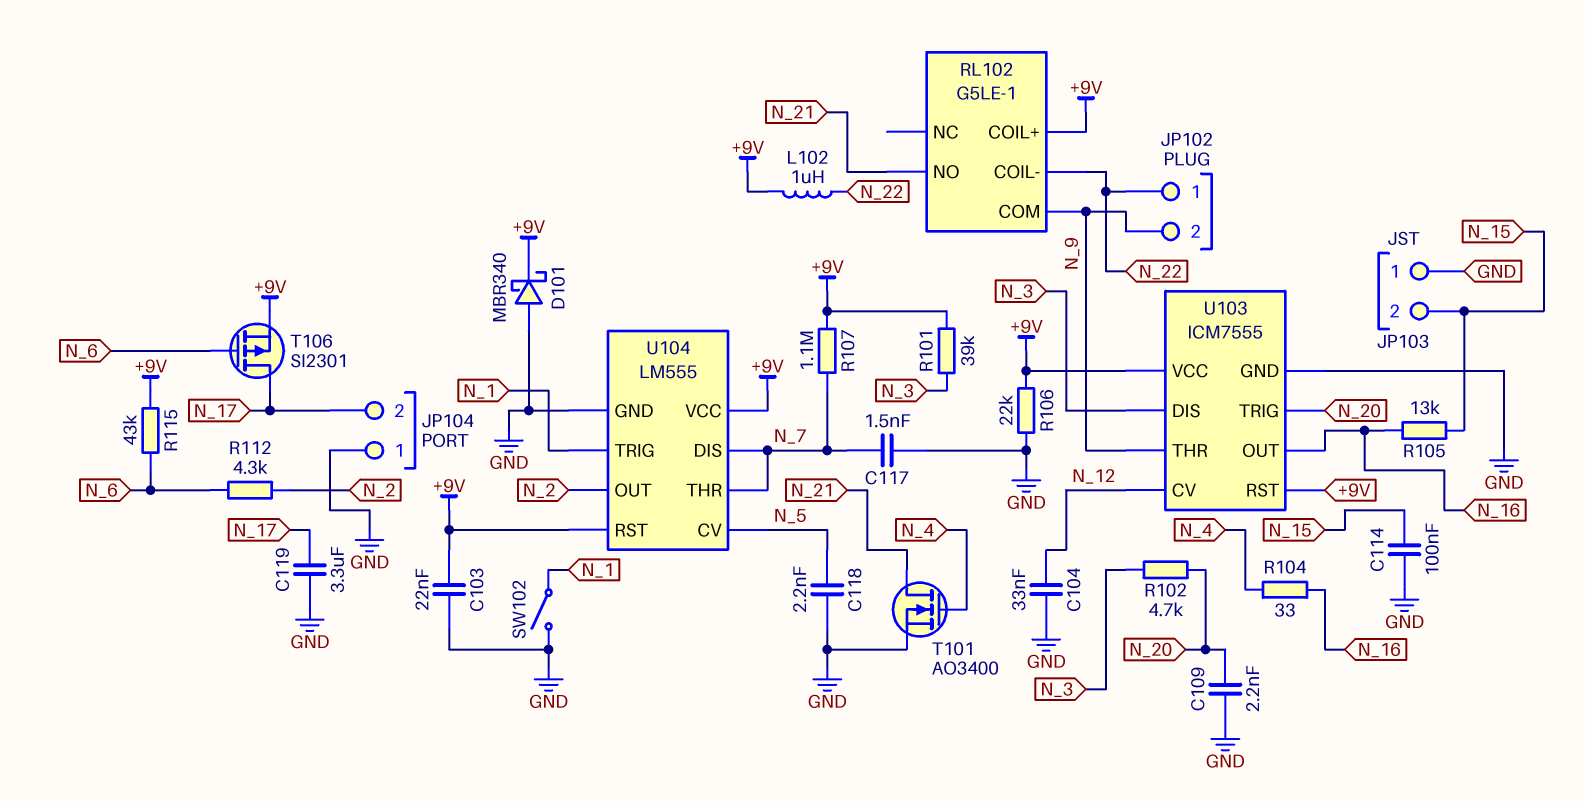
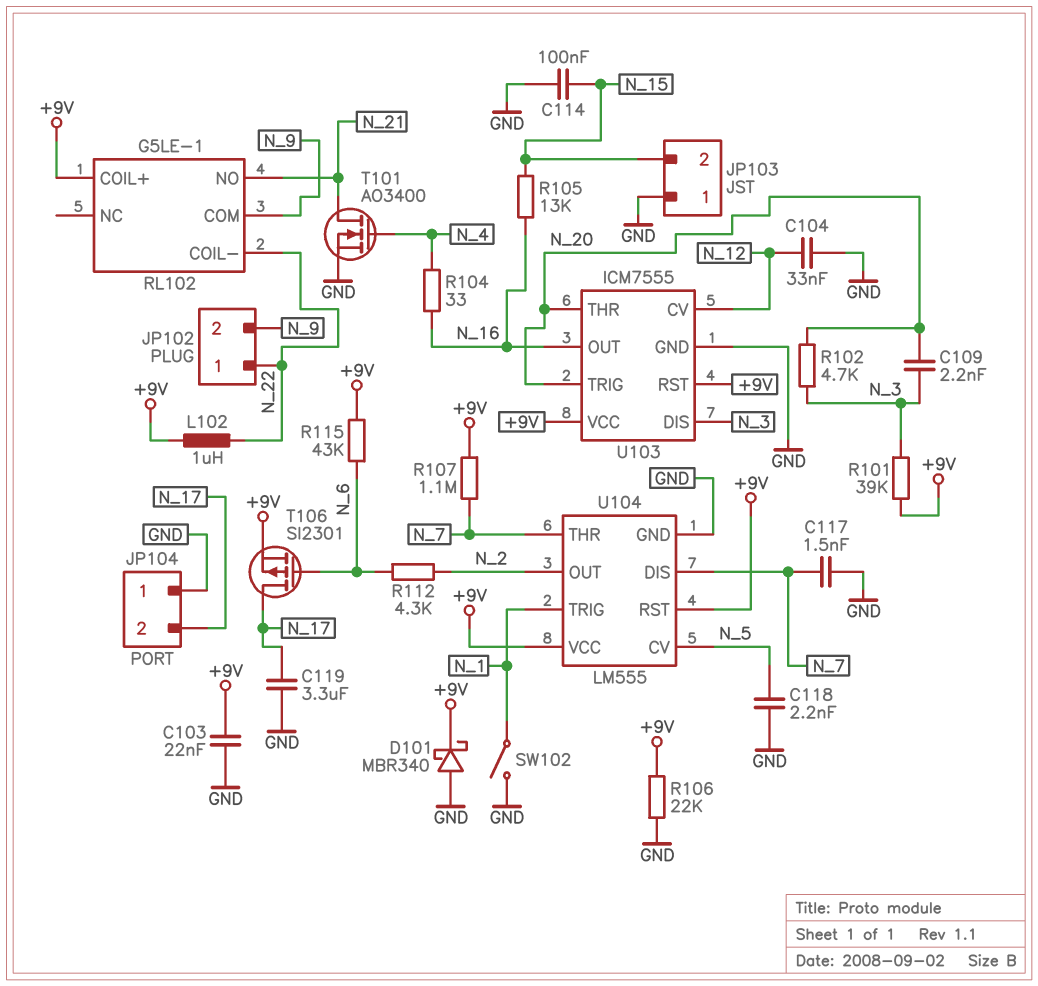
C109: 2.2nF (GND, N_20) -> 2.2nF (N_3, N_20)
U103 pin THR: N_9 -> N_20

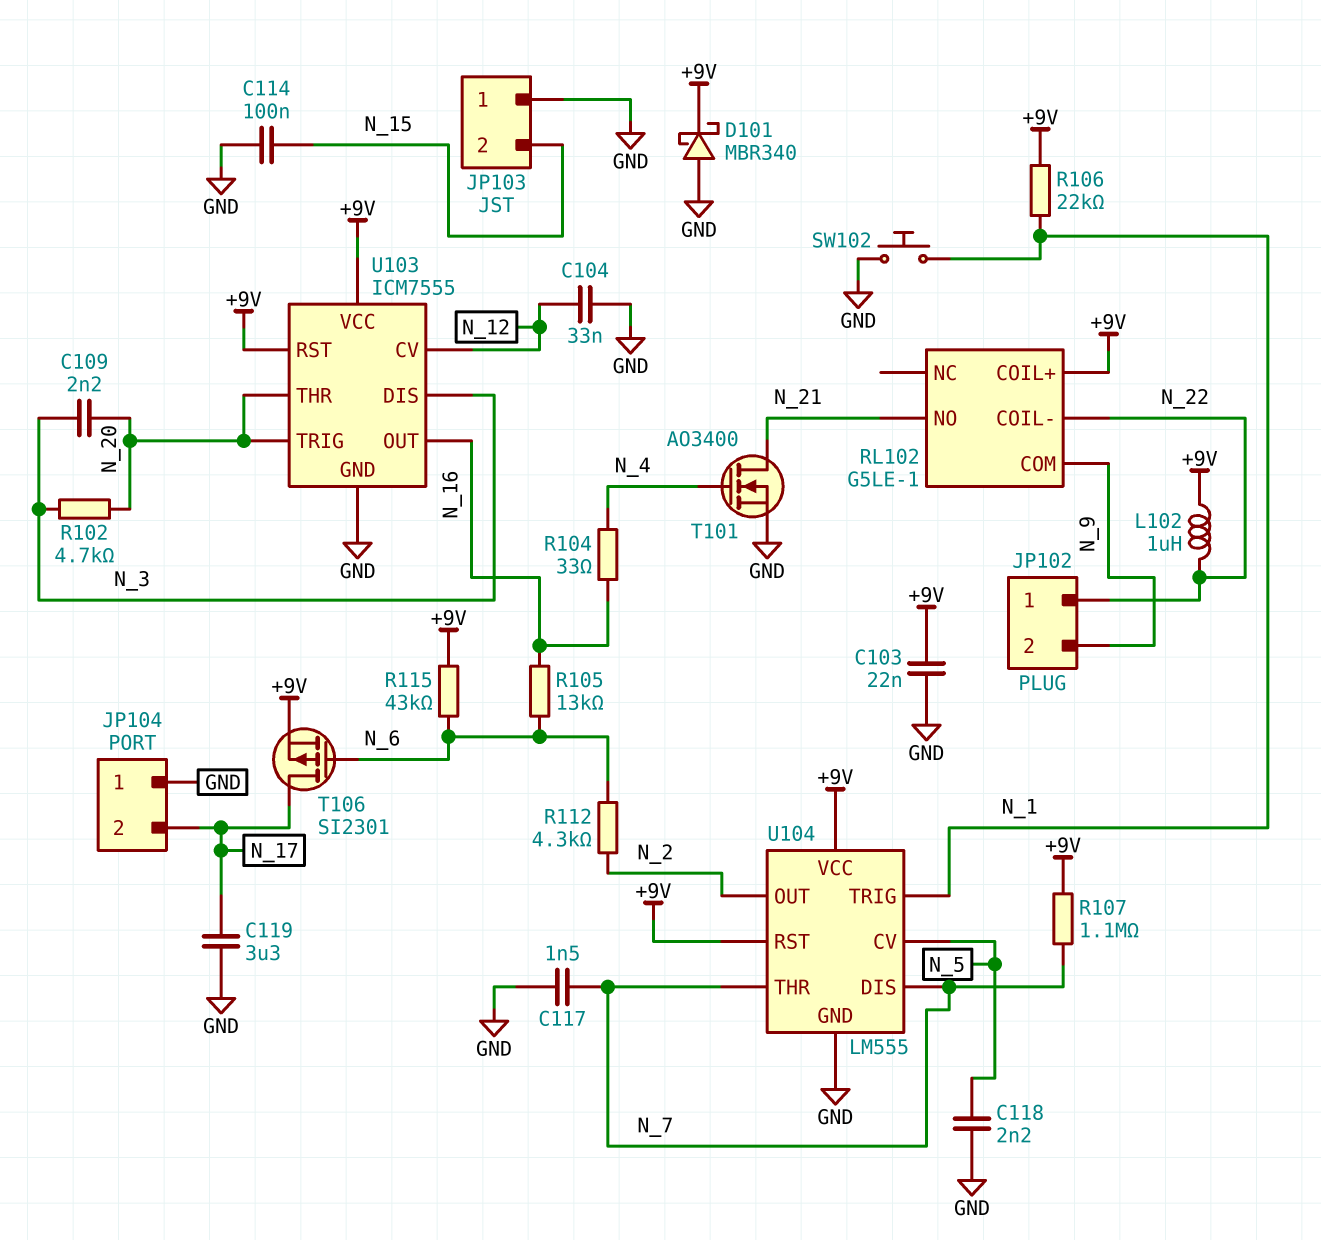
R101: 39k (+9V, N_3) -> none
R105: 13k (N_15, N_16) -> 13k (N_6, N_16)
R106: 22k (+9V, GND) -> 22k (+9V, N_1)
SW102: switch (GND, N_1) -> button (GND, N_1)

